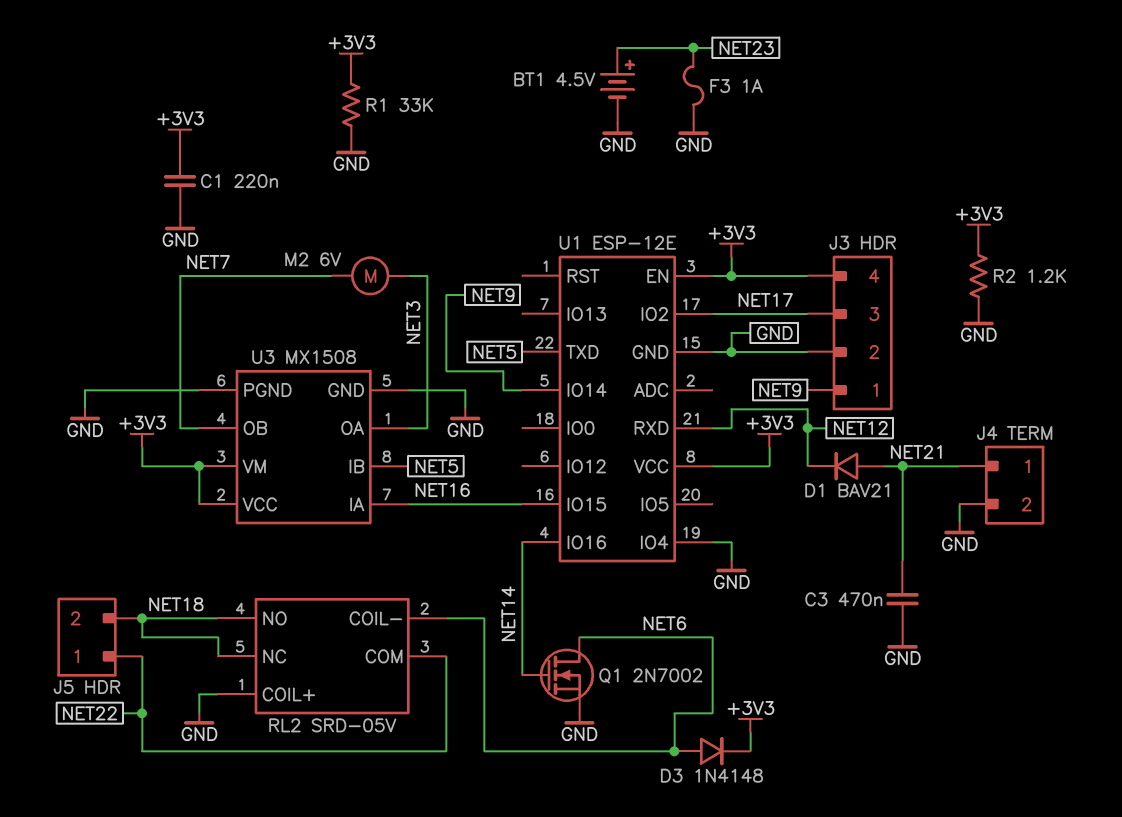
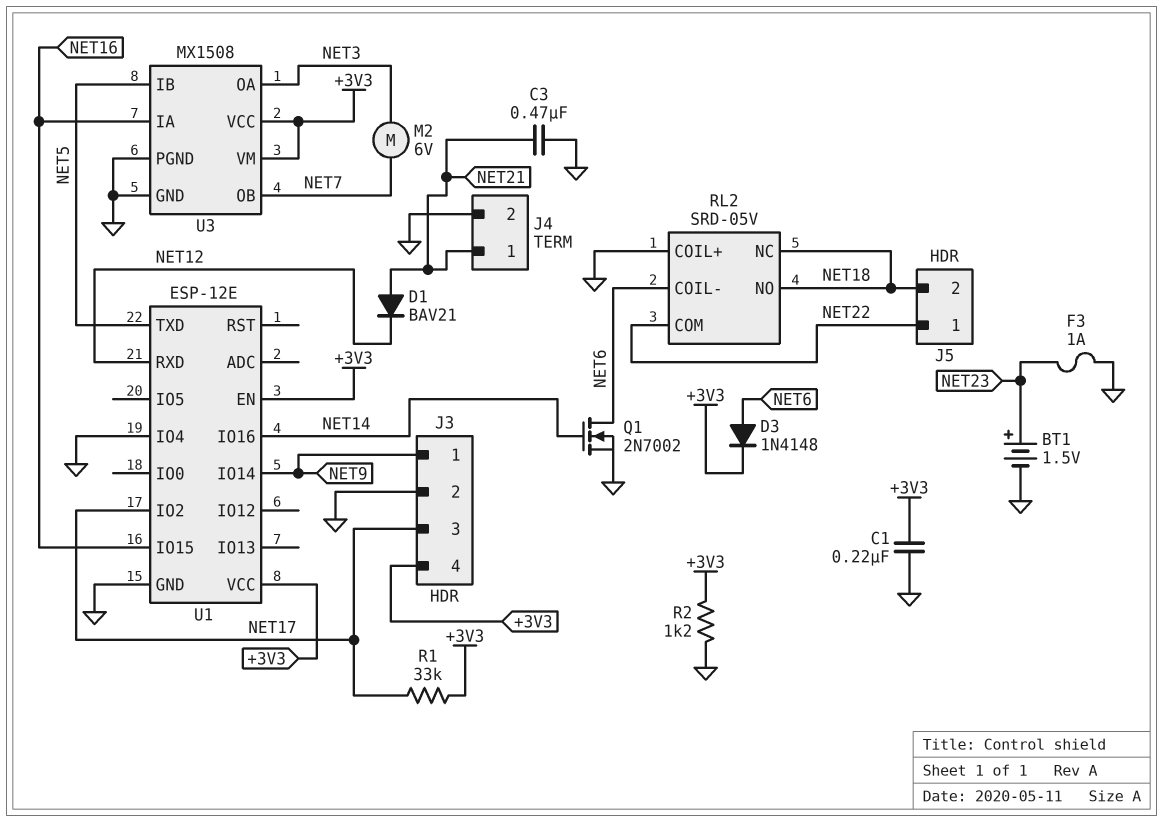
BT1: 4.5V (plus NET23, minus GND) -> 1.5V (plus NET23, minus GND)
R1: 33k (+3V3, GND) -> 33k (+3V3, NET17)

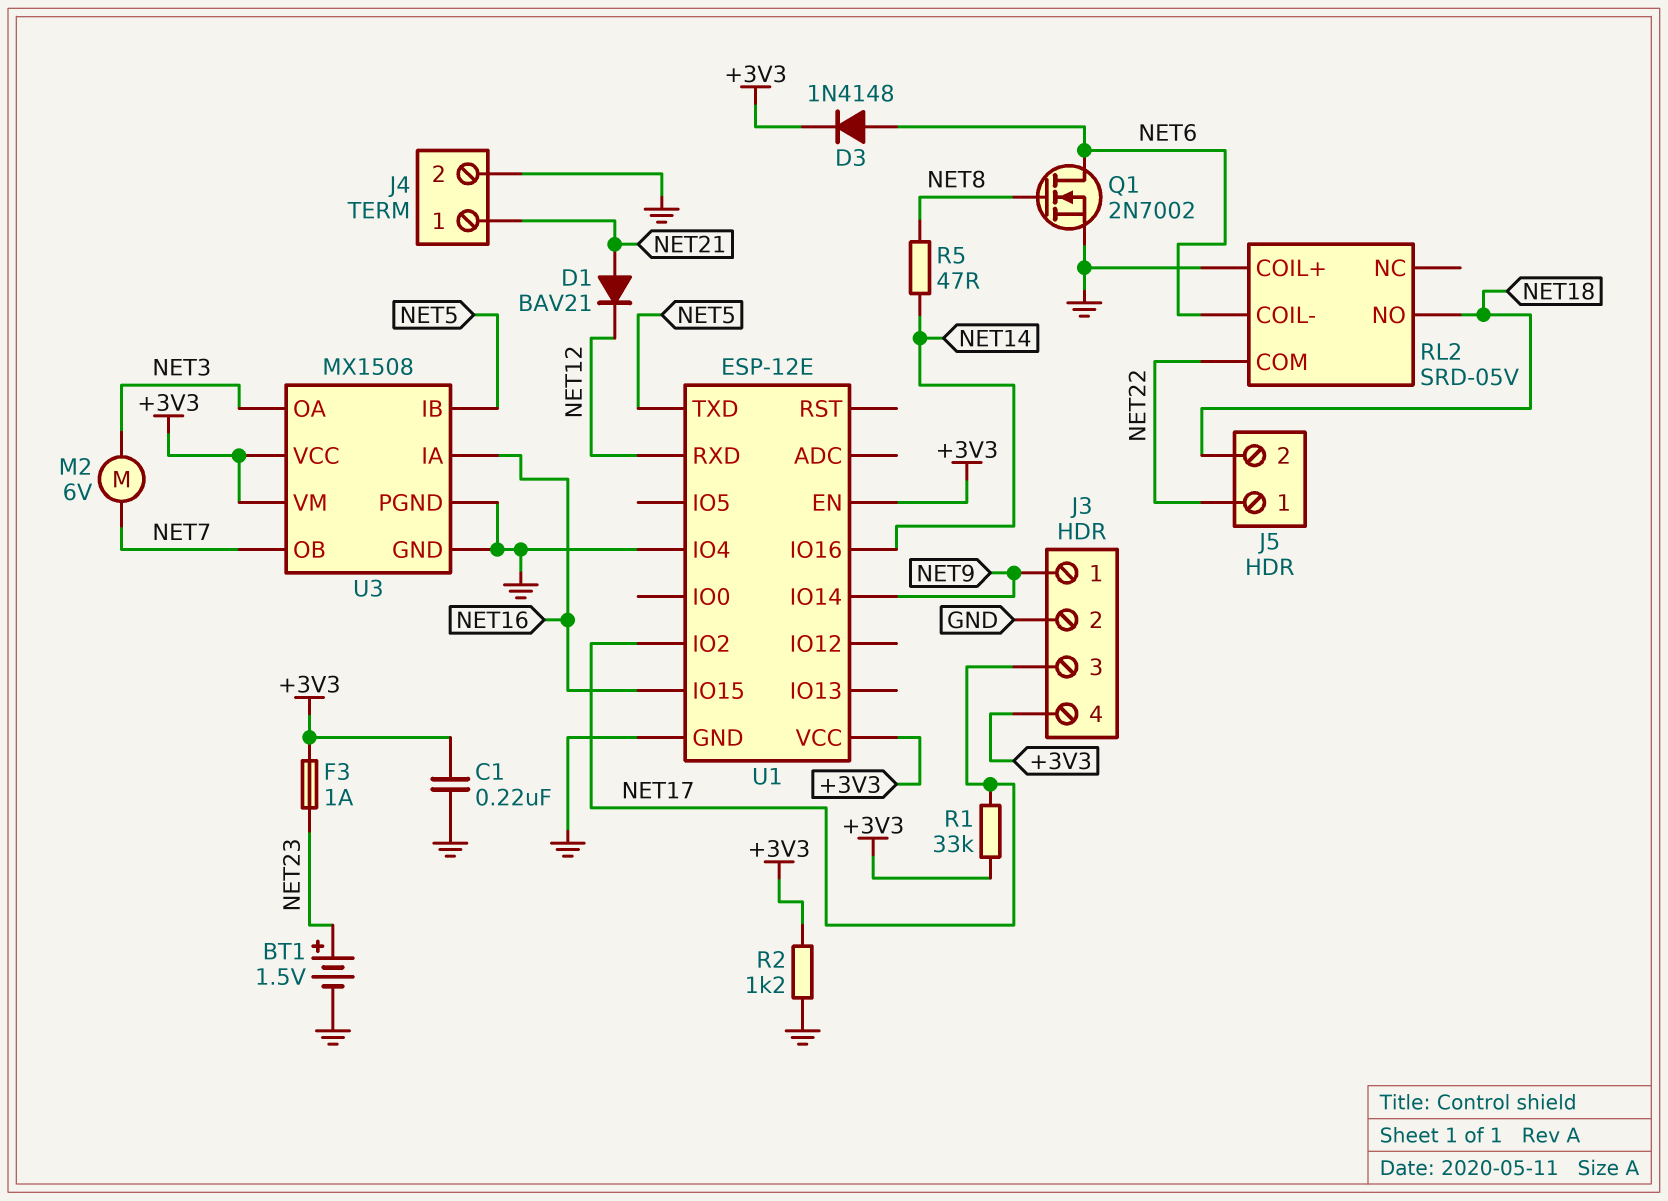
C3: 470nF (GND, NET21) -> none
F3: 1A (GND, NET23) -> 1A (+3V3, NET23)
Q1: NMOS 2N7002 (G NET14, D NET6, S GND) -> NMOS 2N7002 (G NET8, D NET6, S GND)
R5: none -> 47 (NET8, NET14)
RL2 pin NC: NET18 -> none

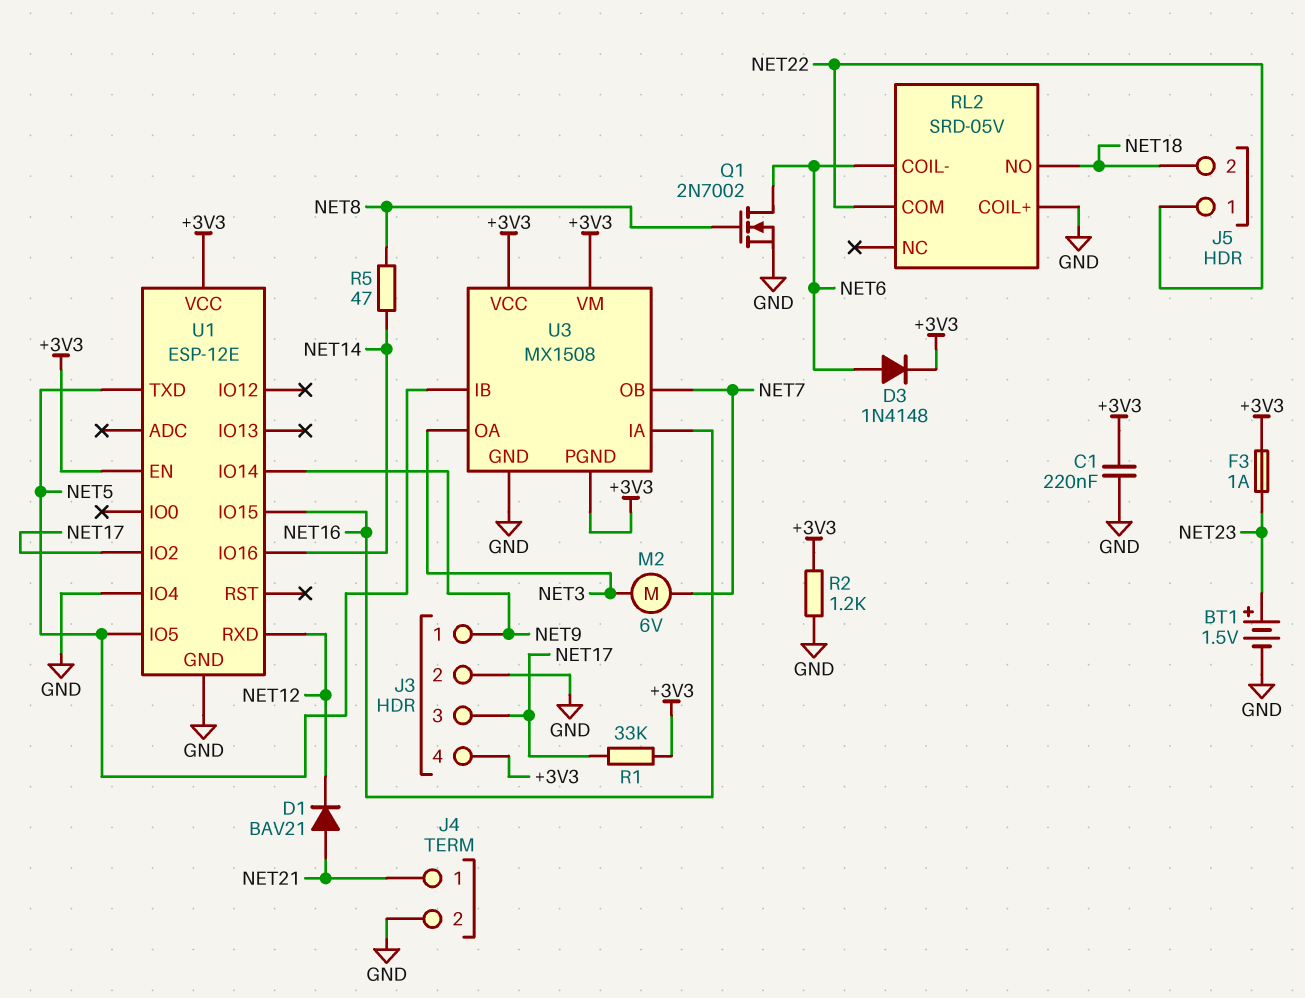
U1 pin IO5: none -> NET5
U3 pin PGND: GND -> +3V3

